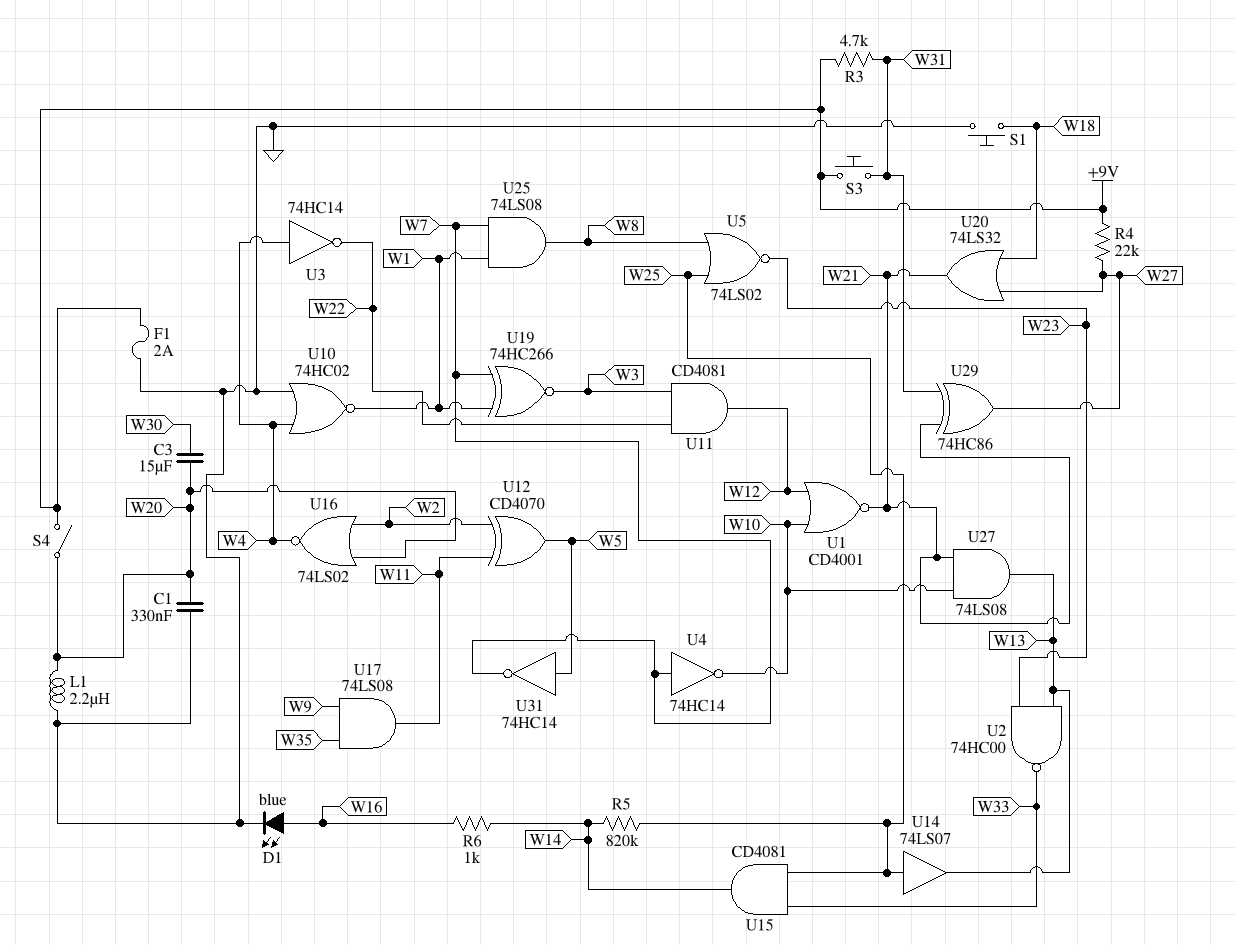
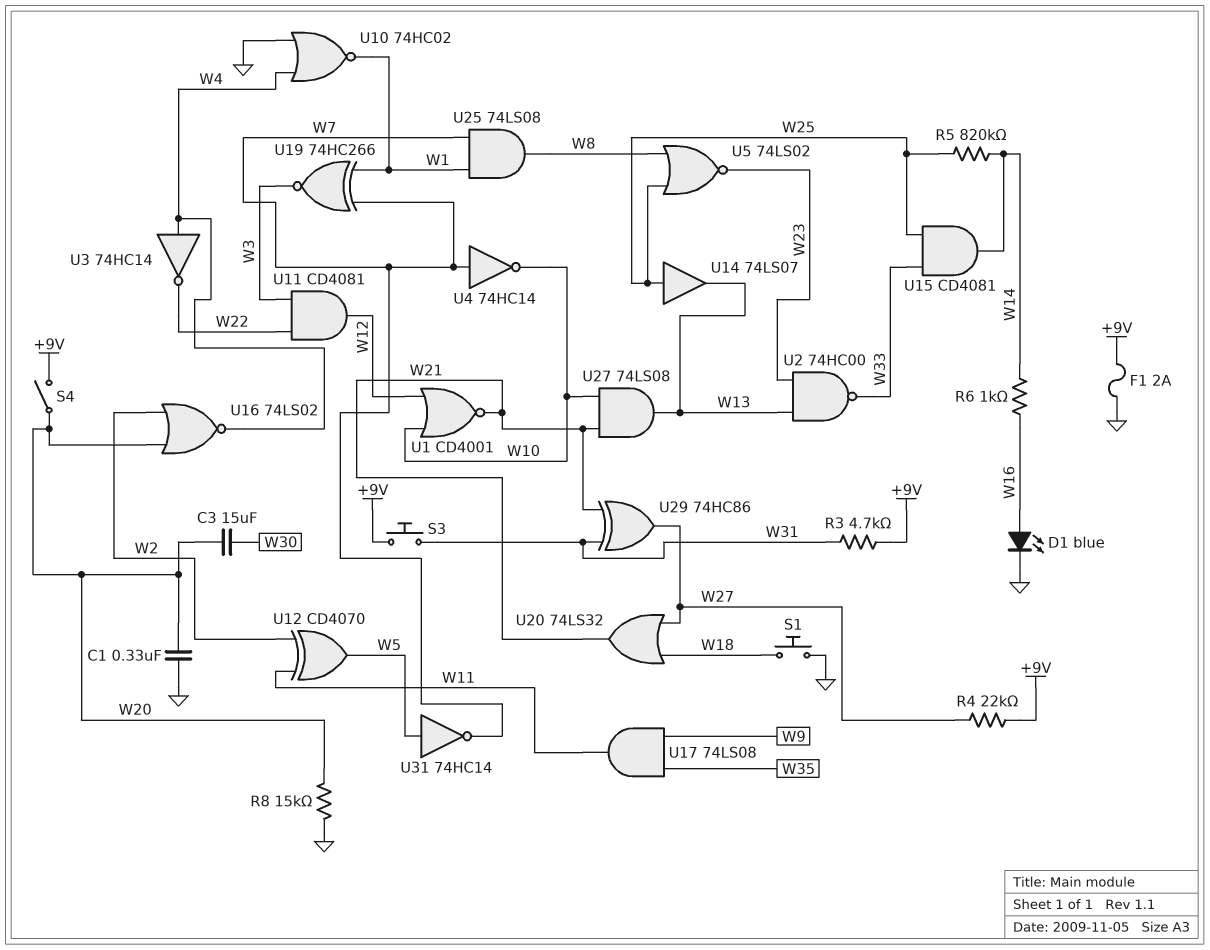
L1: 2.2uH (GND, W20) -> none
R8: none -> 15k (GND, W20)

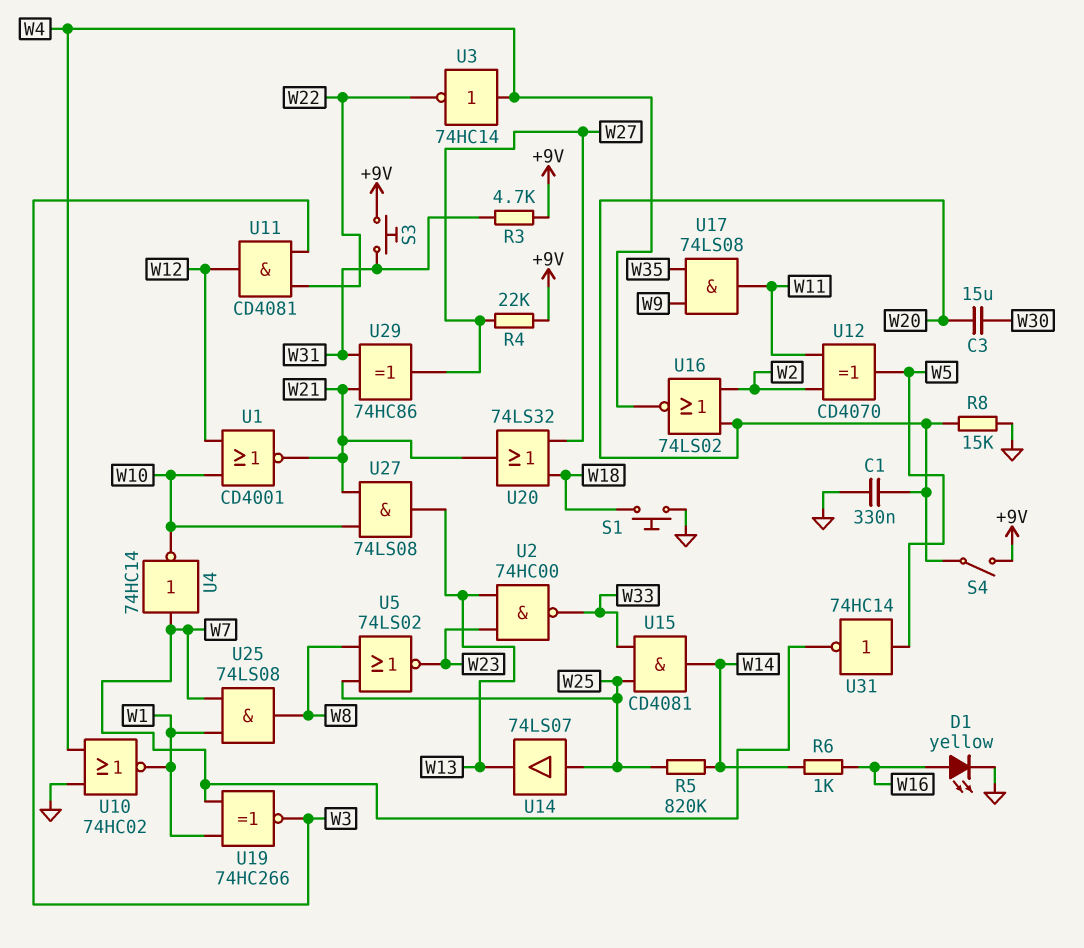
D1: LED blue (A W16, K GND) -> LED yellow (A W16, K GND)
F1: 2A (+9V, GND) -> none

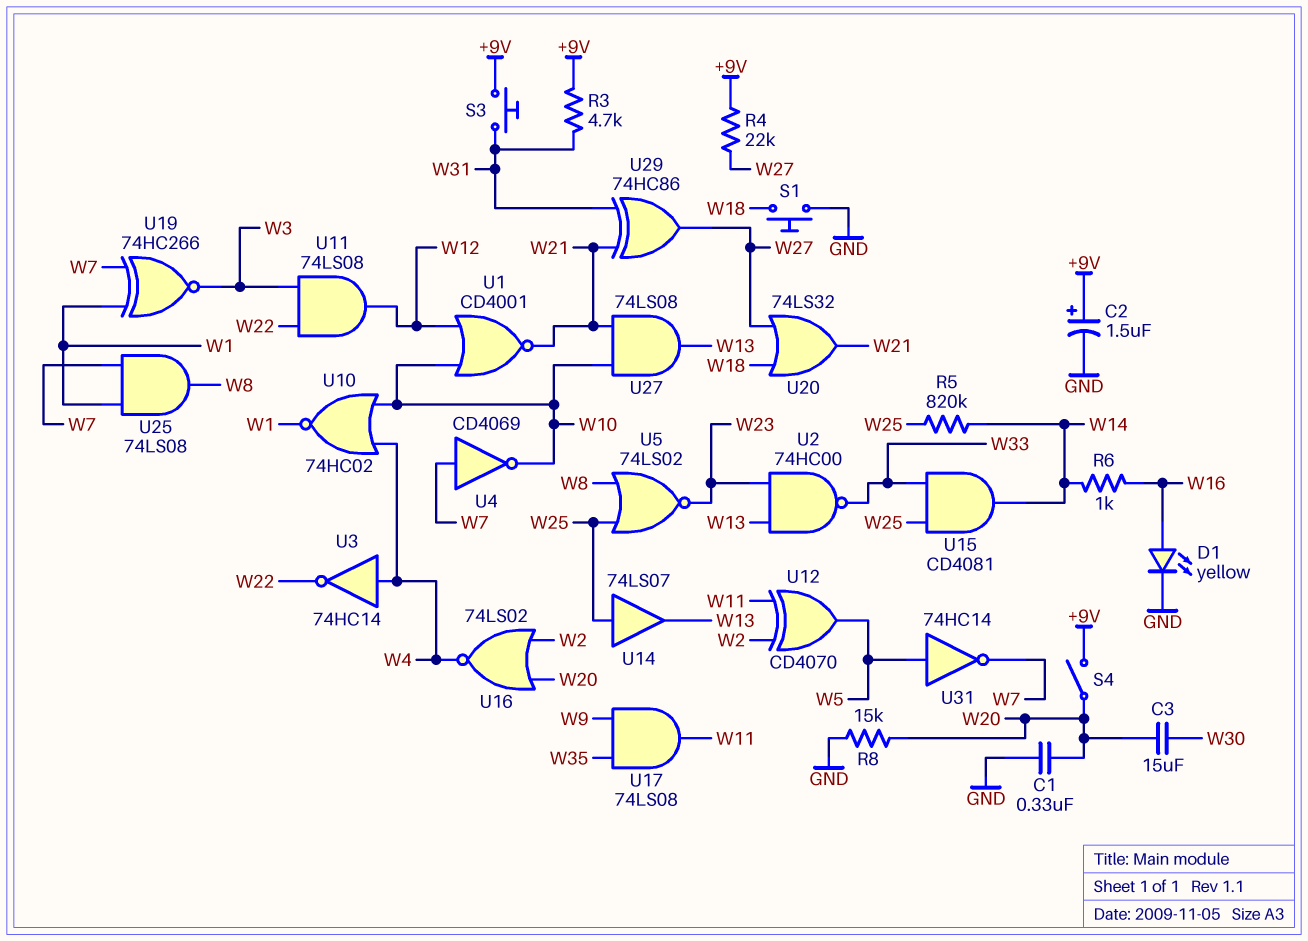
C2: none -> 1.5uF (plus +9V, minus GND)
U4: NOT 74HC14 (in W7, out W10) -> NOT CD4069 (in W7, out W10)
U10: NOR 74HC02 (in GND, in W4, out W1) -> NOR 74HC02 (in W4, in W10, out W1)
U11: AND CD4081 (in W3, in W22, out W12) -> AND 74LS08 (in W3, in W22, out W12)

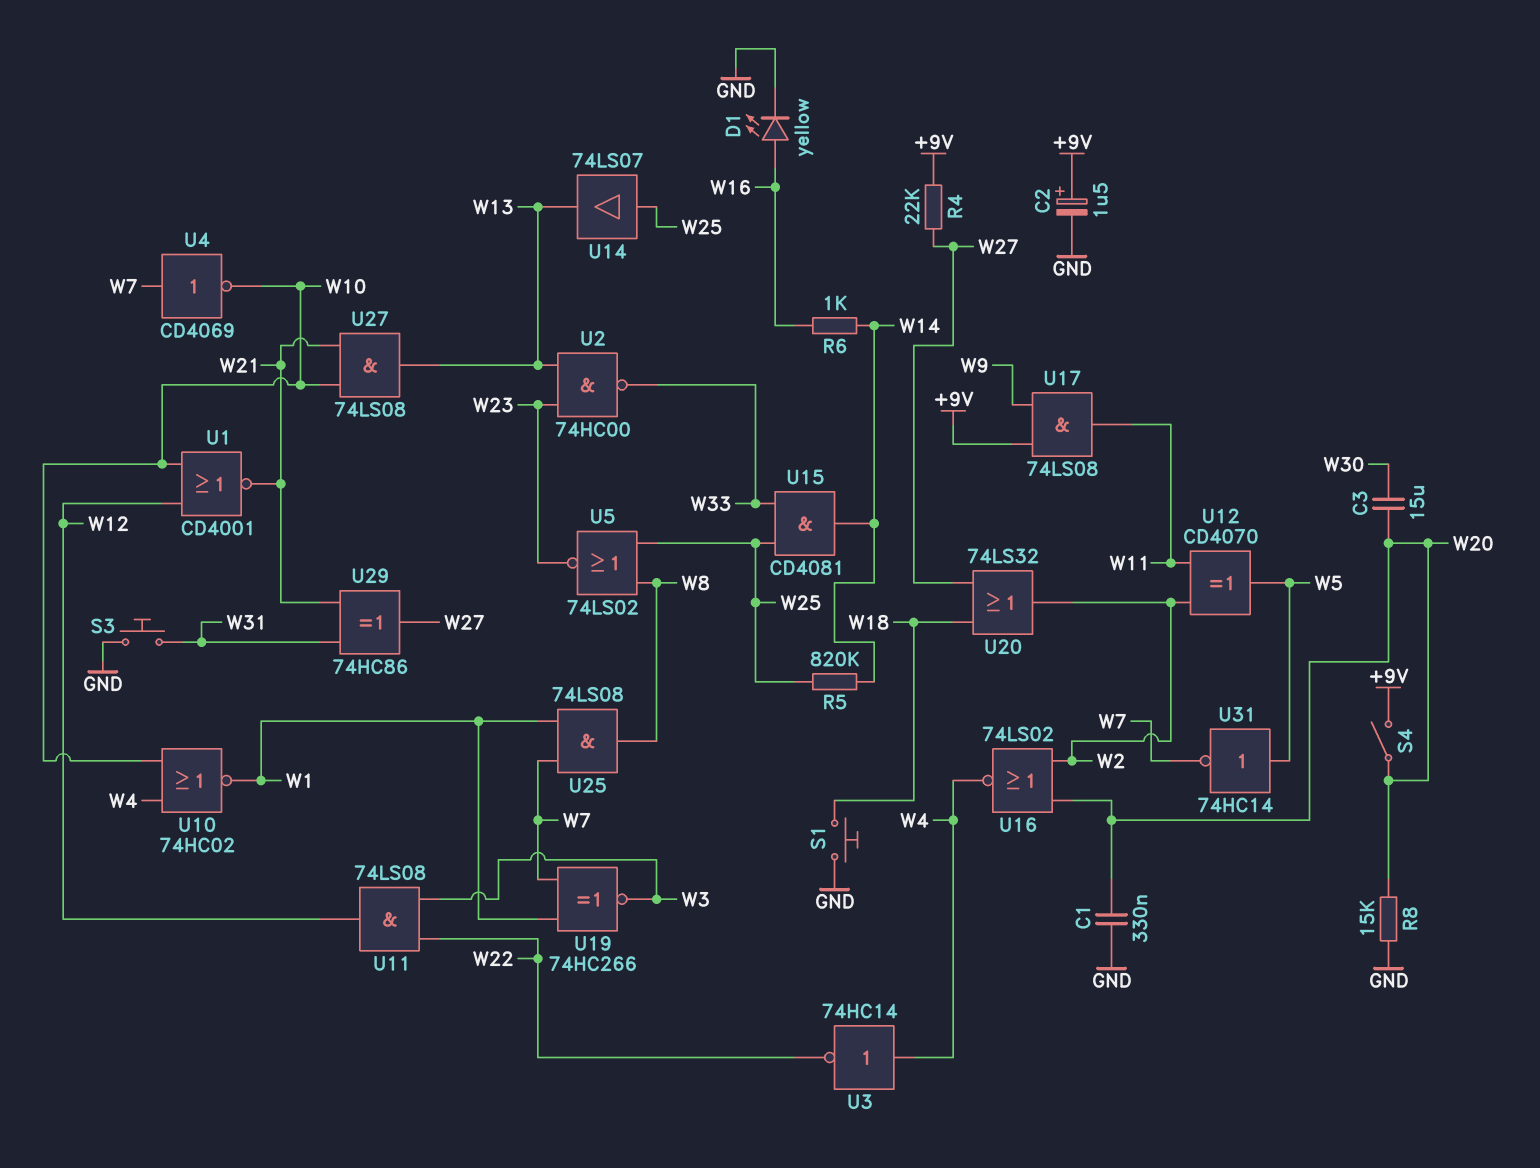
R3: 4.7k (+9V, W31) -> none
S3: button (+9V, W31) -> button (GND, W31)
U17: AND 74LS08 (in W9, in W35, out W11) -> AND 74LS08 (in +9V, in W9, out W11)
U20: OR 74LS32 (in W18, in W27, out W21) -> OR 74LS32 (in W18, in W27, out W2)

